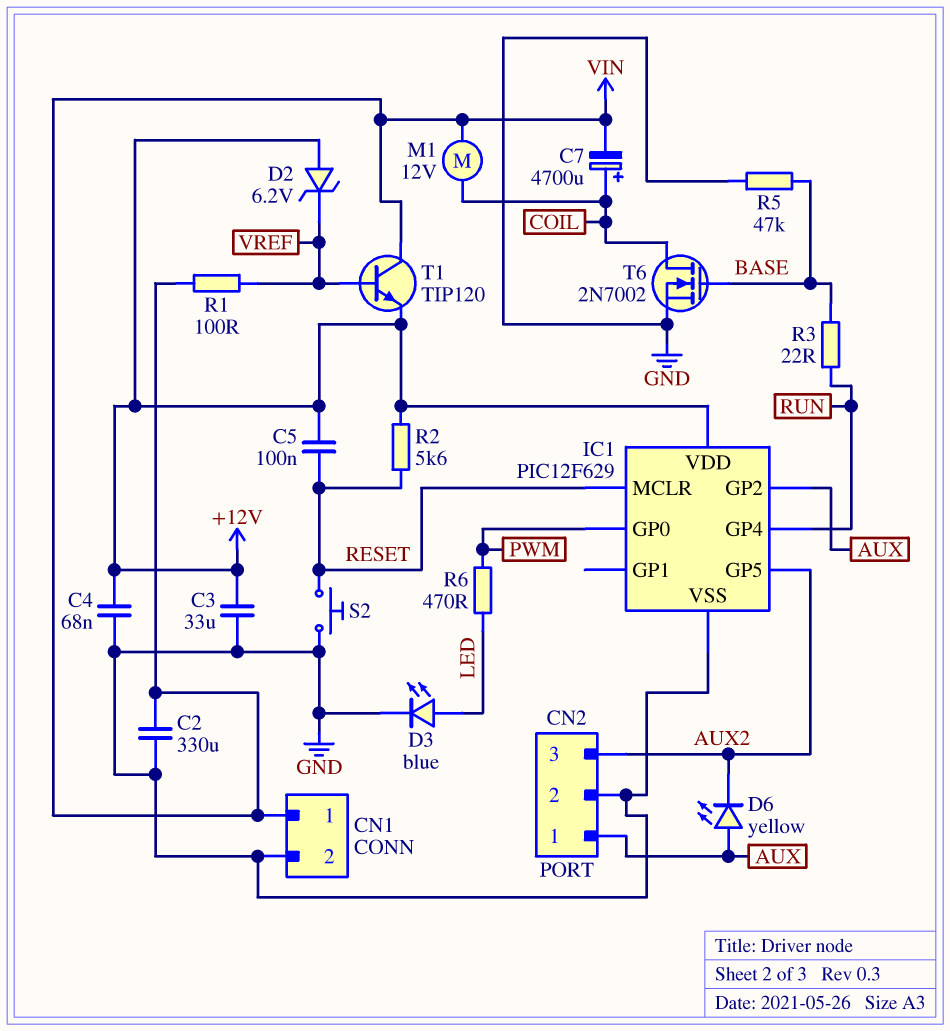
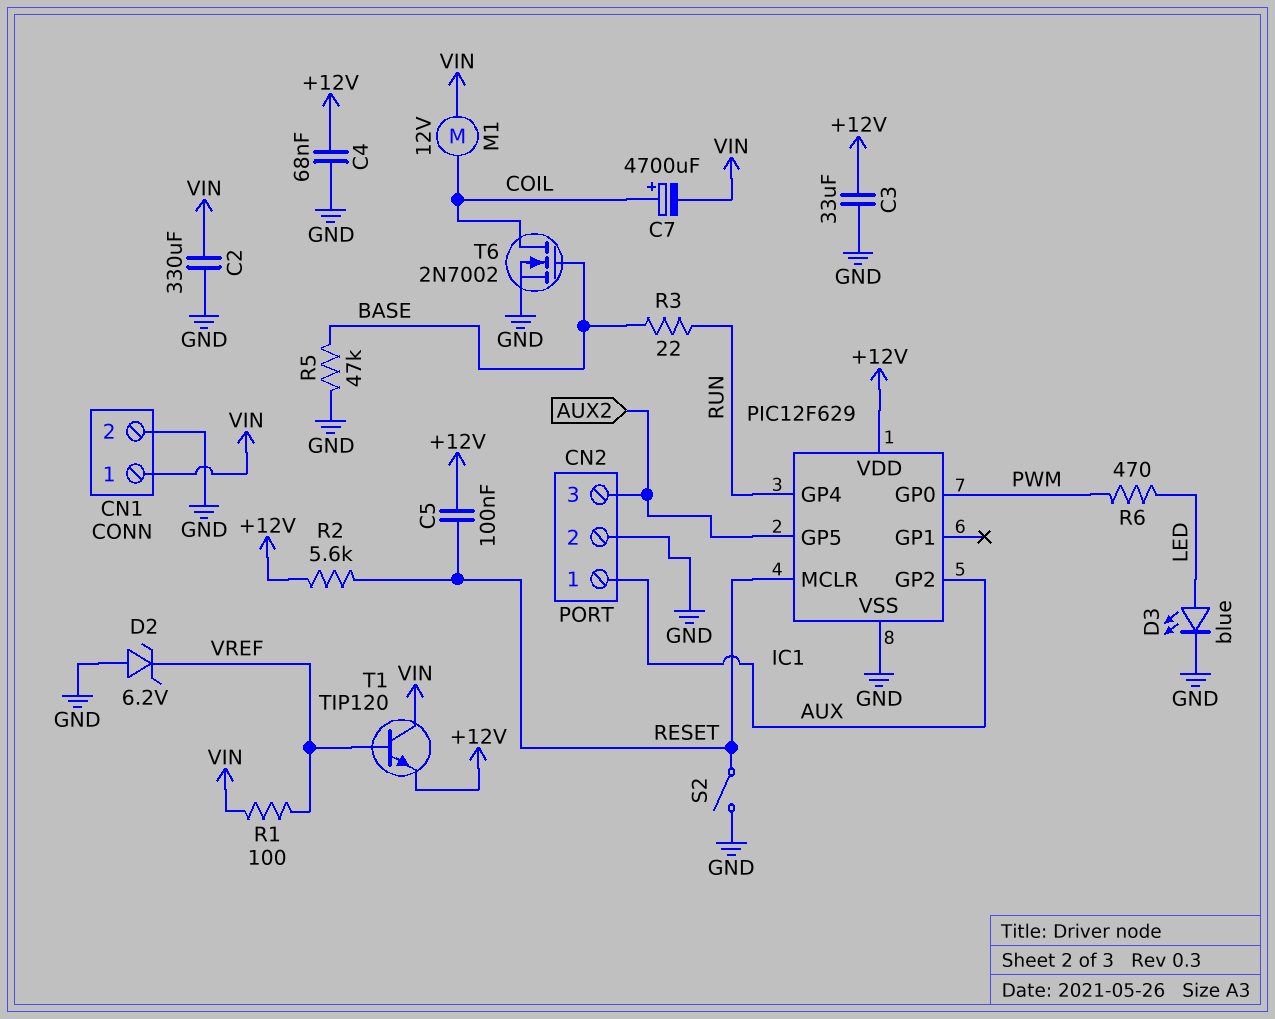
D2: zener 6.2V (A +12V, K VREF) -> zener 6.2V (A GND, K VREF)
D6: LED yellow (A AUX, K AUX2) -> none
S2: button (GND, RESET) -> switch (GND, RESET)

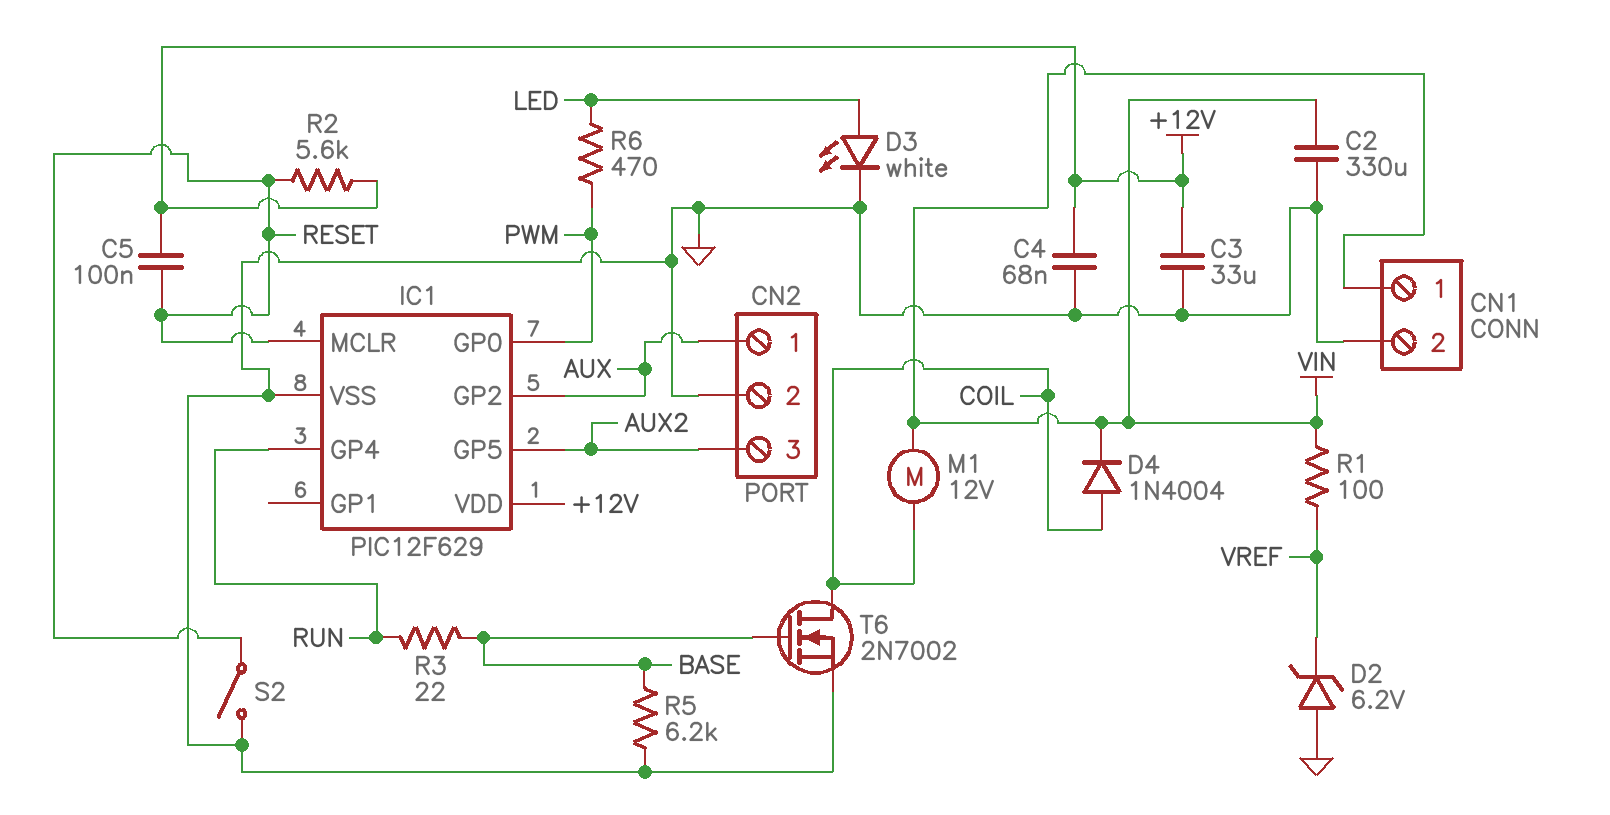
C7: 4700uF (plus COIL, minus VIN) -> none
D3: LED blue (A LED, K GND) -> LED white (A LED, K GND)
D4: none -> diode 1N4004 (A COIL, K VIN)
R5: 47k (BASE, GND) -> 6.2k (BASE, GND)
T1: NPN TIP120 (B VREF, C VIN, E +12V) -> none

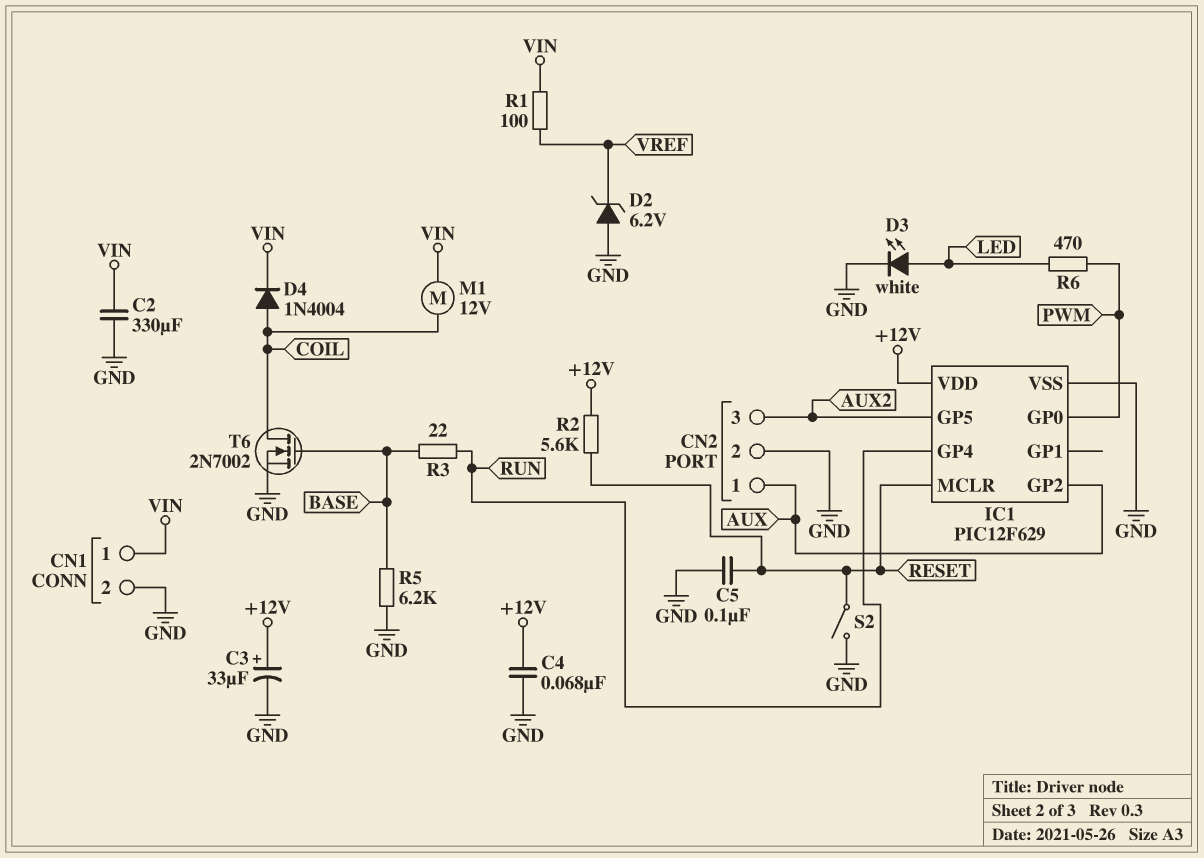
C3: 33uF (+12V, GND) -> 33uF (plus +12V, minus GND)
C5: 100nF (+12V, RESET) -> 100nF (GND, RESET)

